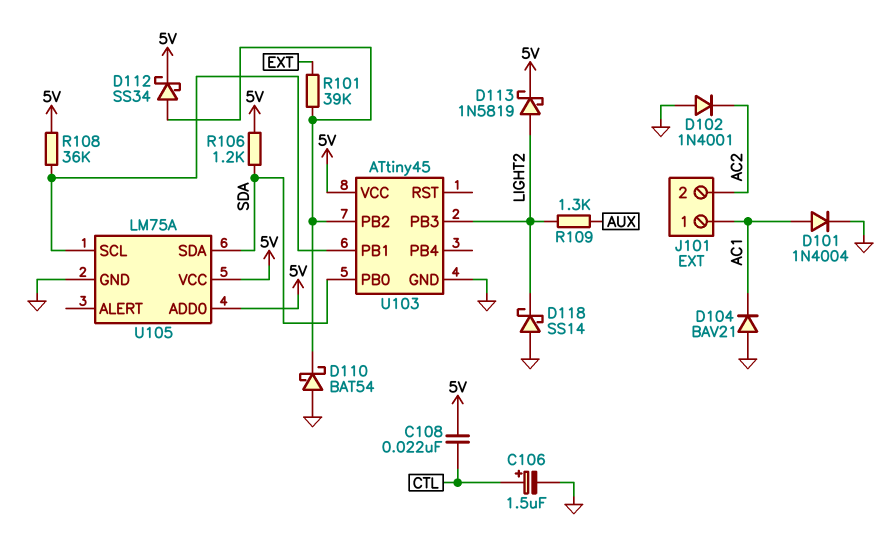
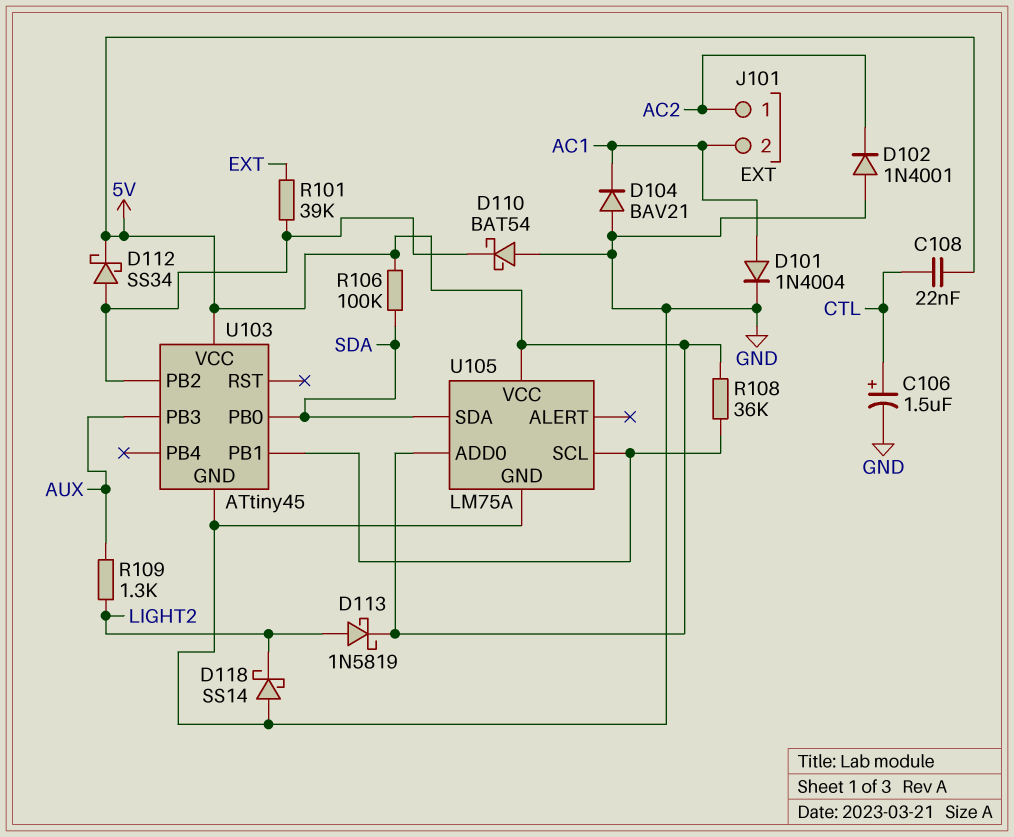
J101 pin 1: AC1 -> AC2
J101 pin 2: AC2 -> AC1
R106: 1.2k (5V, SDA) -> 100k (5V, SDA)
U103 pin PB3: LIGHT2 -> AUX

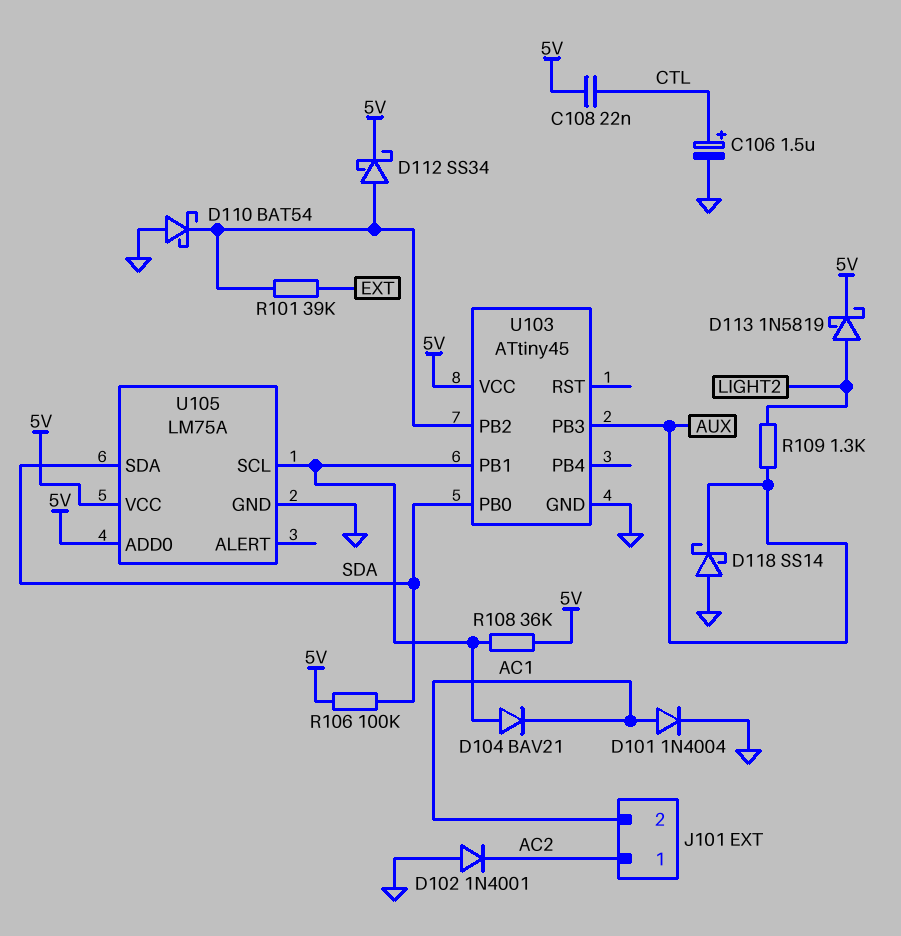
D104: diode BAV21 (A GND, K AC1) -> diode BAV21 (A U103/PB1, K AC1)
D118: schottky SS14 (A GND, K LIGHT2) -> schottky SS14 (A GND, K AUX)

